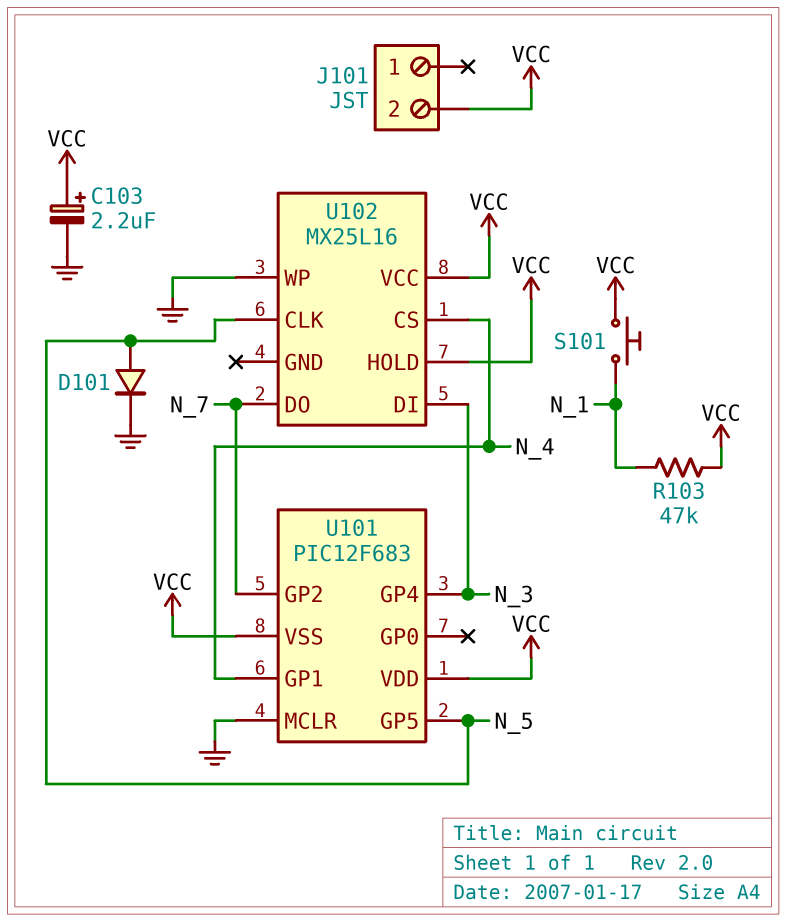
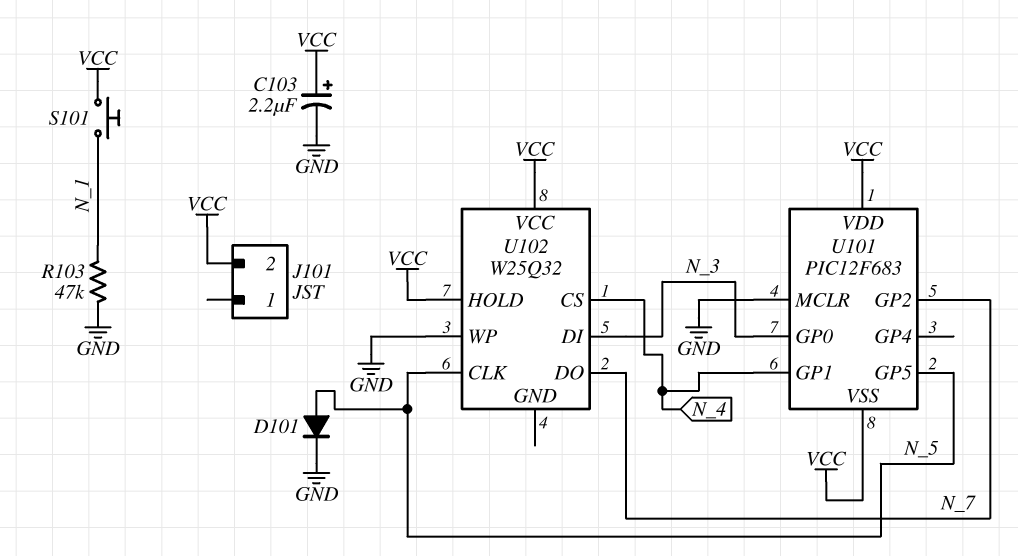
R103: 47k (N_1, VCC) -> 47k (GND, N_1)
U101 pin GP0: none -> N_3
U101 pin GP4: N_3 -> none
U102: MX25L16 -> W25Q32

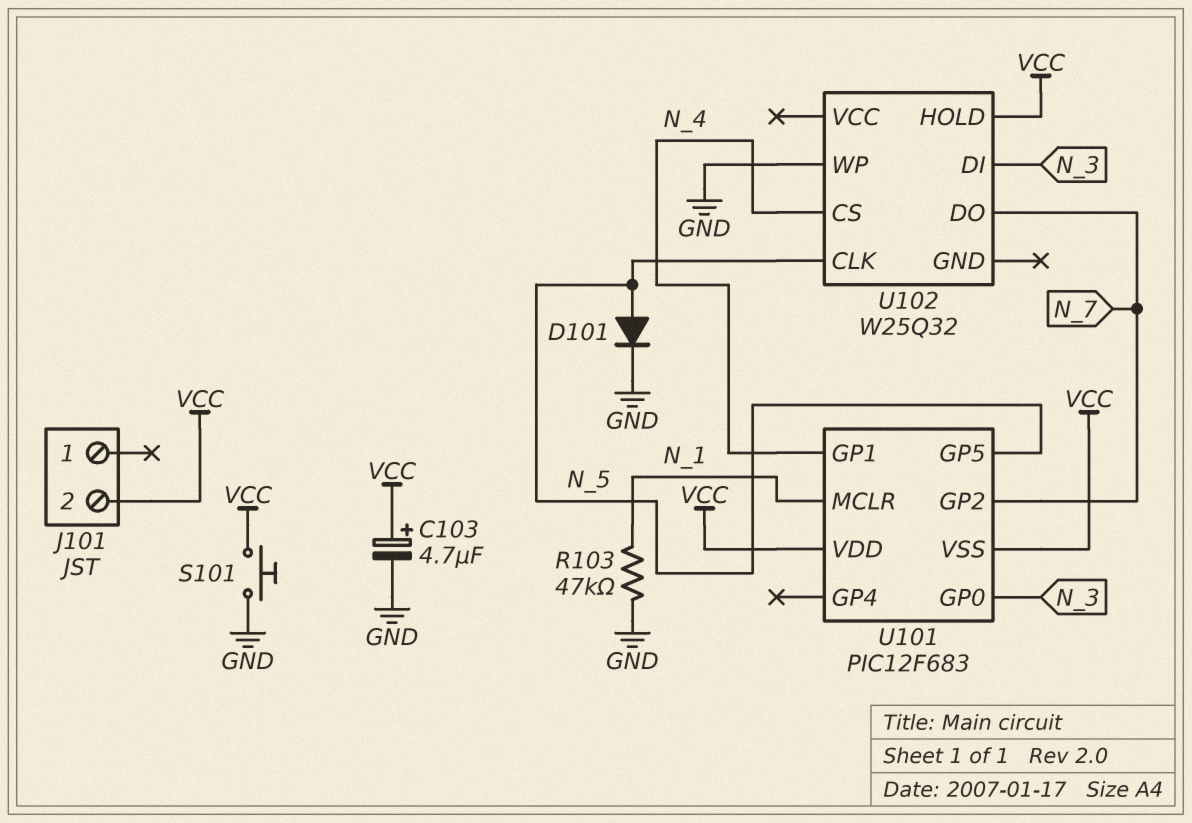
C103: 2.2uF (plus VCC, minus GND) -> 4.7uF (plus VCC, minus GND)
S101: button (N_1, VCC) -> button (GND, VCC)
U101 pin MCLR: GND -> N_1
U102 pin VCC: VCC -> none

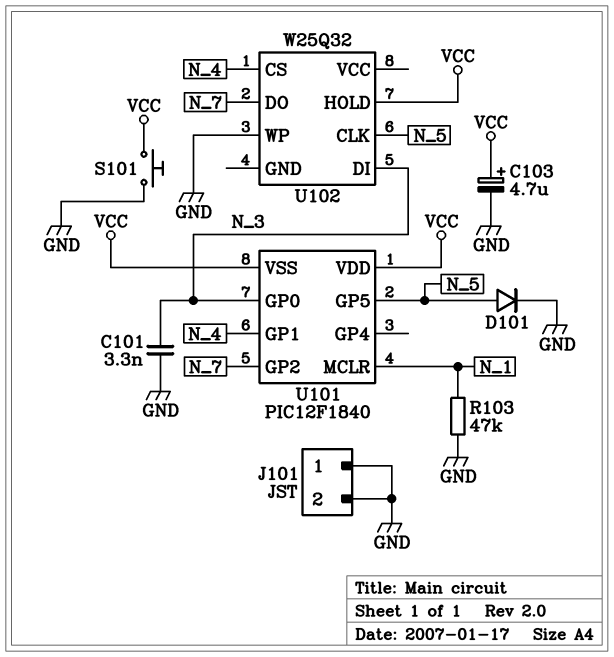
C101: none -> 3.3nF (GND, N_3)
J101 pin 1: none -> GND
J101 pin 2: VCC -> GND
U101: PIC12F683 -> PIC12F1840

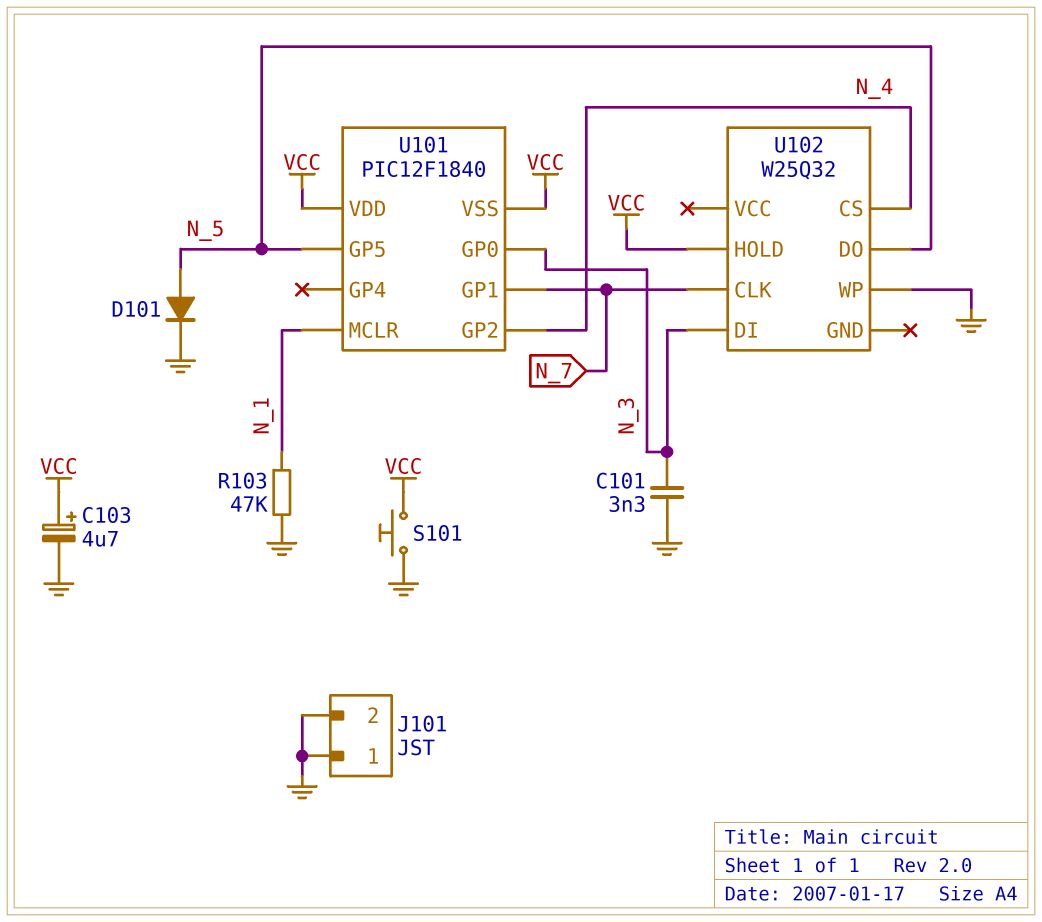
U101 pin GP1: N_4 -> N_7
U101 pin GP2: N_7 -> N_4
U102 pin CLK: N_5 -> N_7
U102 pin DO: N_7 -> N_5

